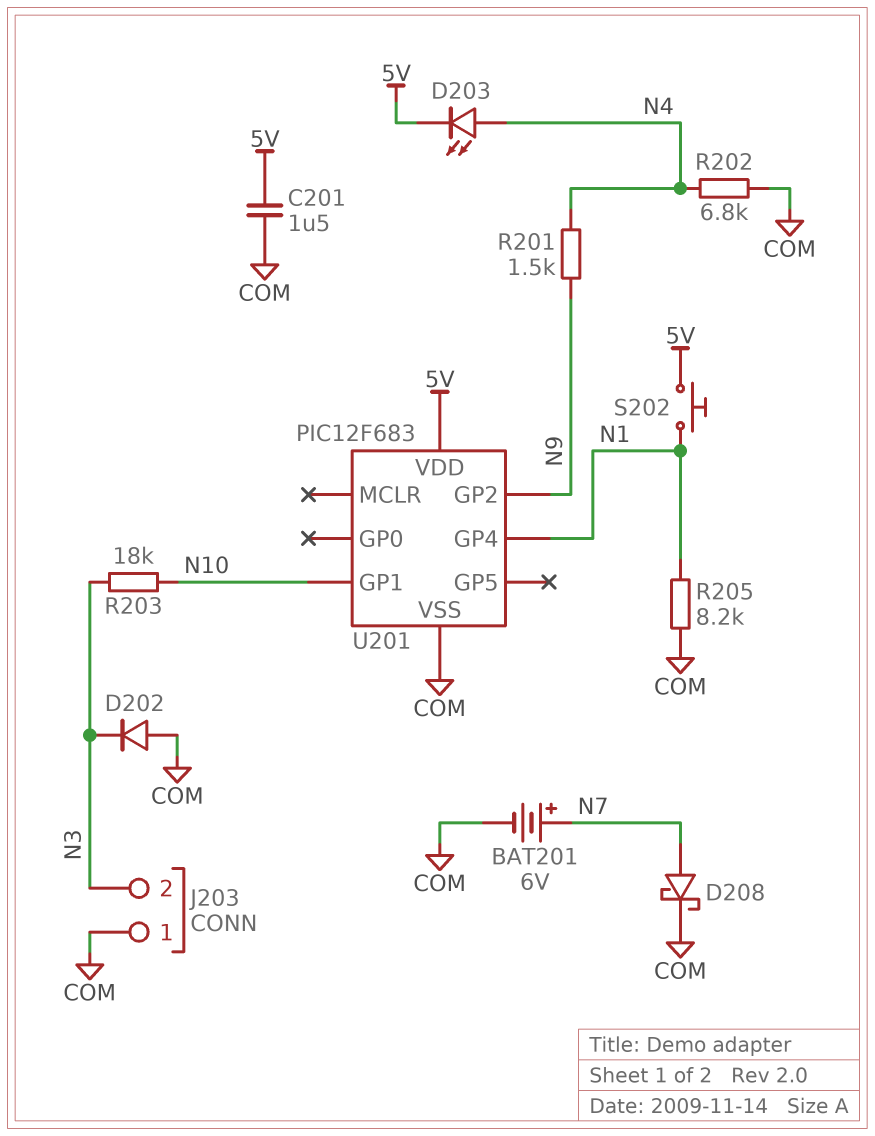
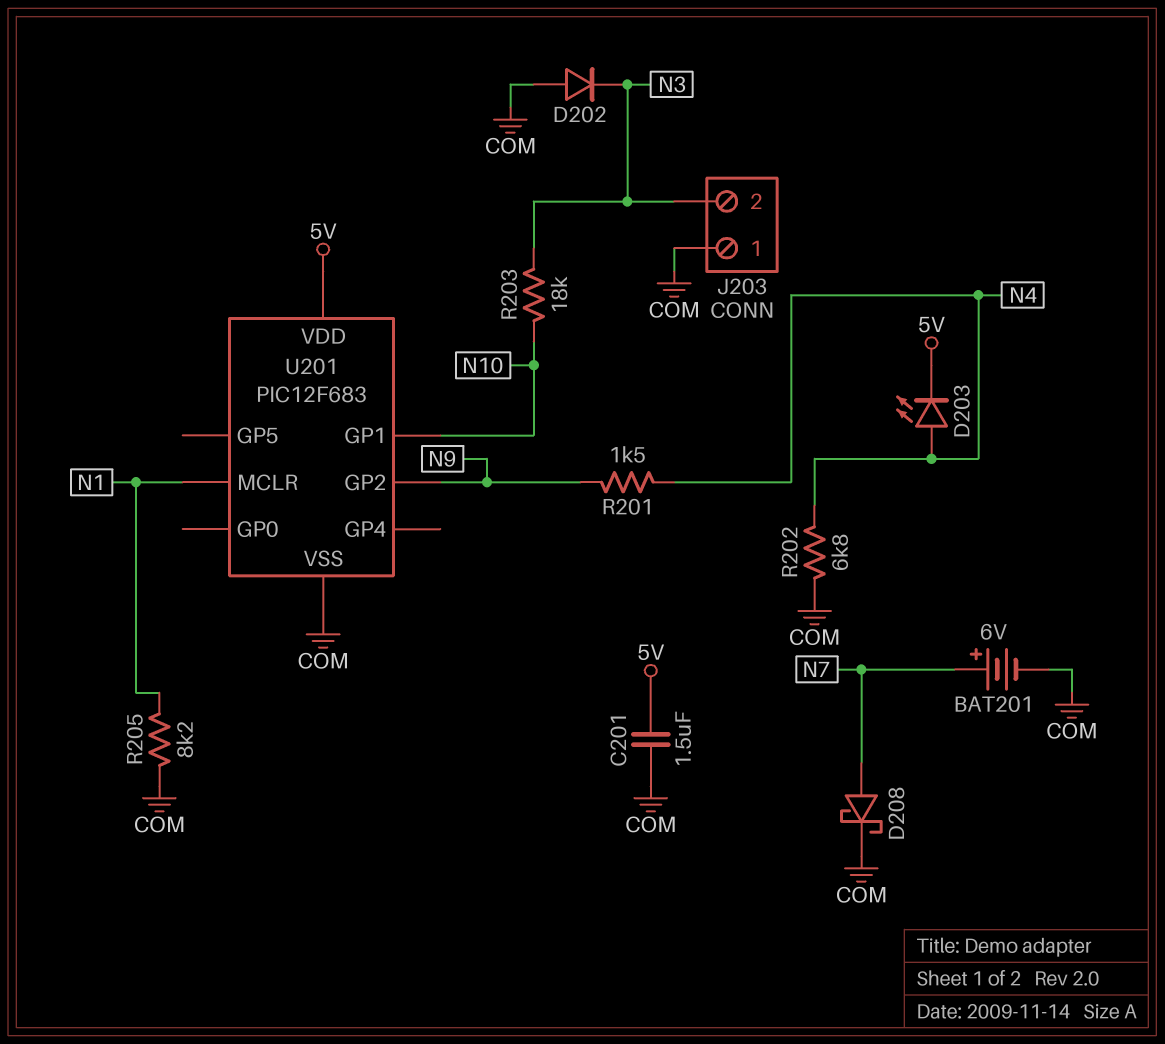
S202: button (5V, N1) -> none
U201 pin GP4: N1 -> none
U201 pin MCLR: none -> N1

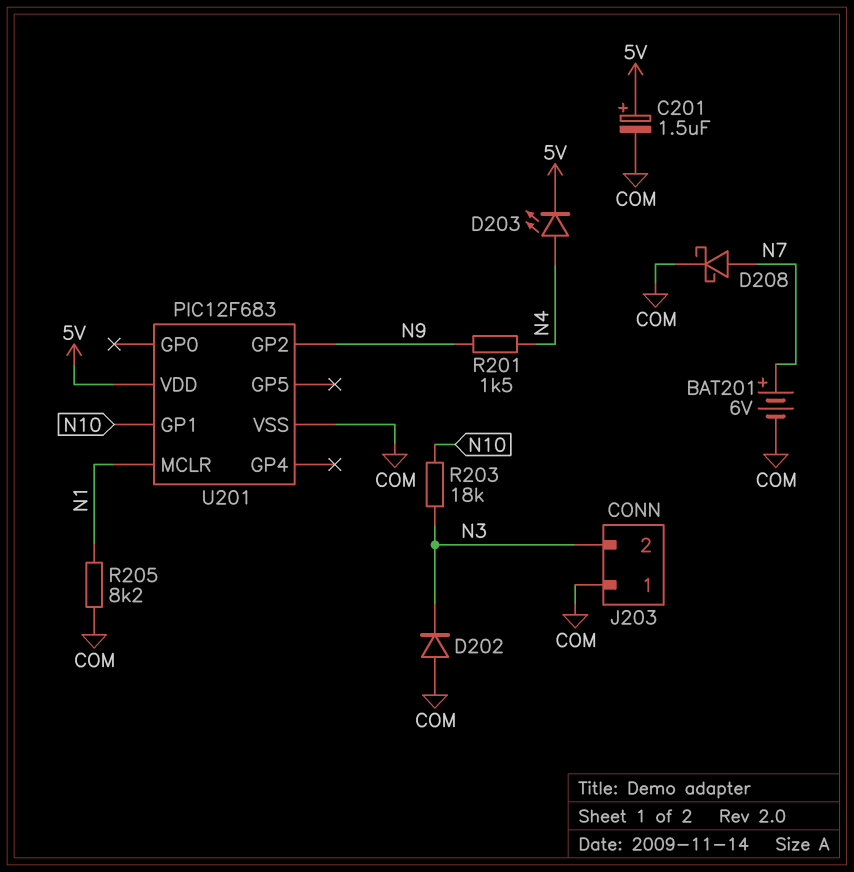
C201: 1.5uF (5V, COM) -> 1.5uF (plus 5V, minus COM)
R202: 6.8k (COM, N4) -> none

